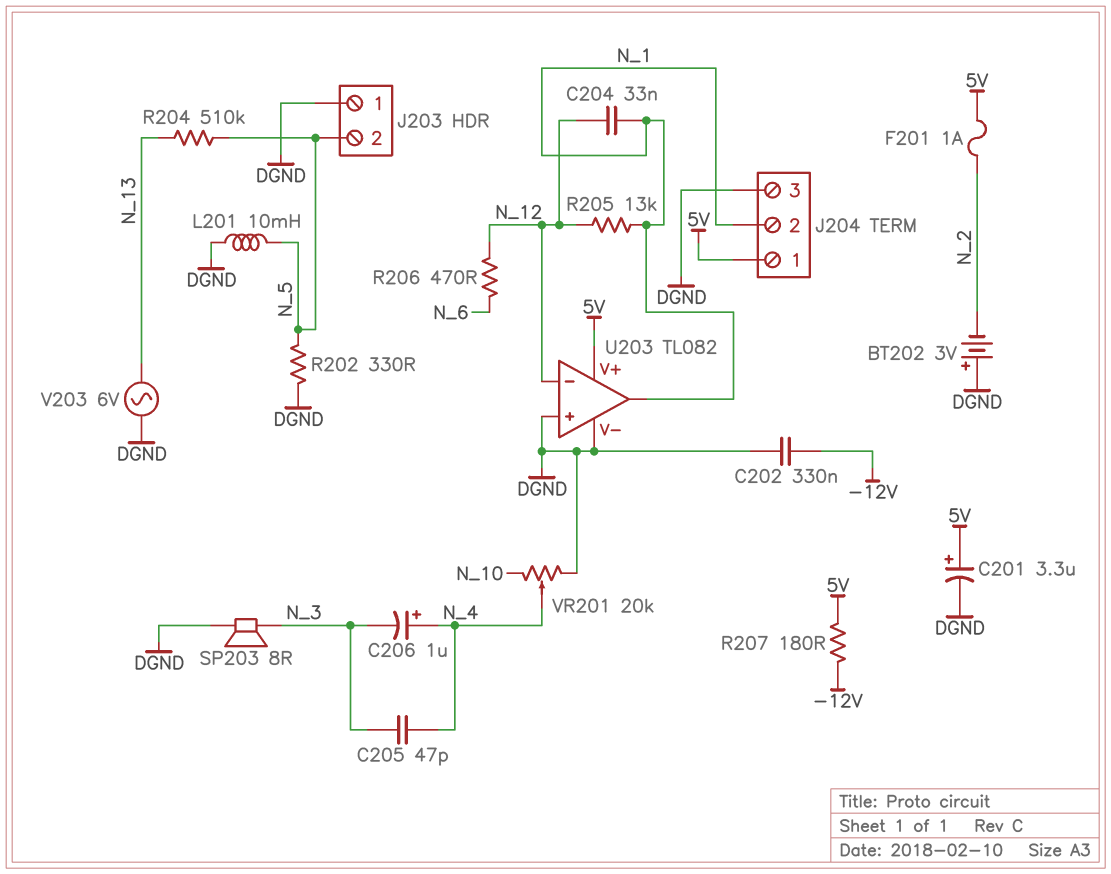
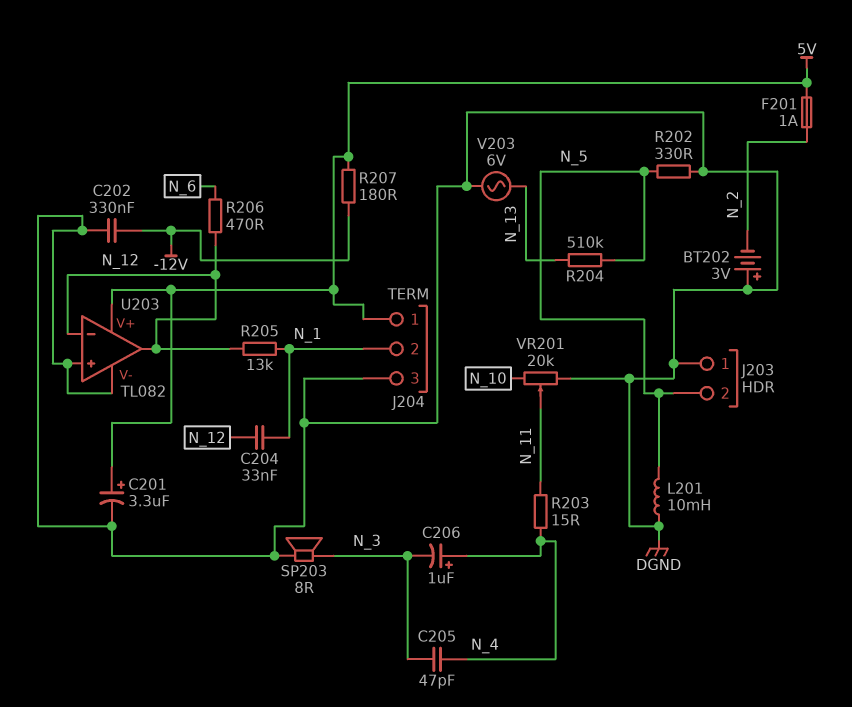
R203: none -> 15 (N_4, N_11)
U203 pin out: N_1 -> N_12
VR201: 20k (DGND, N_10, wiper N_4) -> 20k (DGND, N_10, wiper N_11)

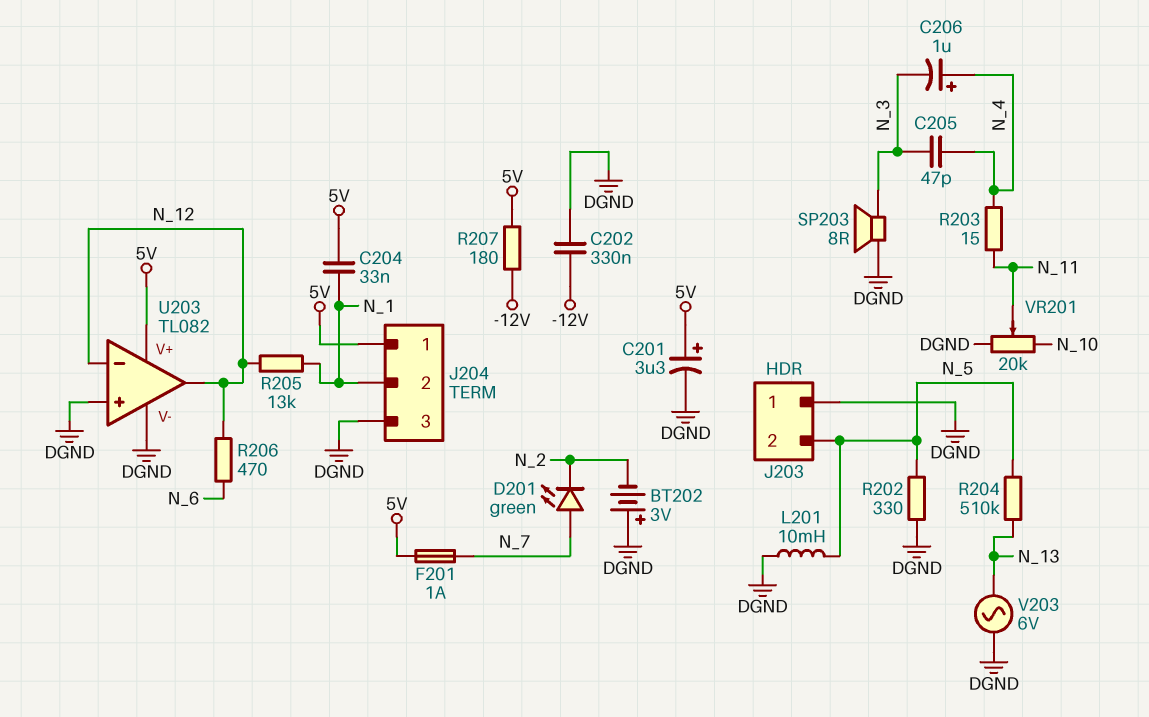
C204: 33nF (N_1, N_12) -> 33nF (5V, N_1)
D201: none -> LED green (A N_7, K N_2)
F201: 1A (5V, N_2) -> 1A (5V, N_7)

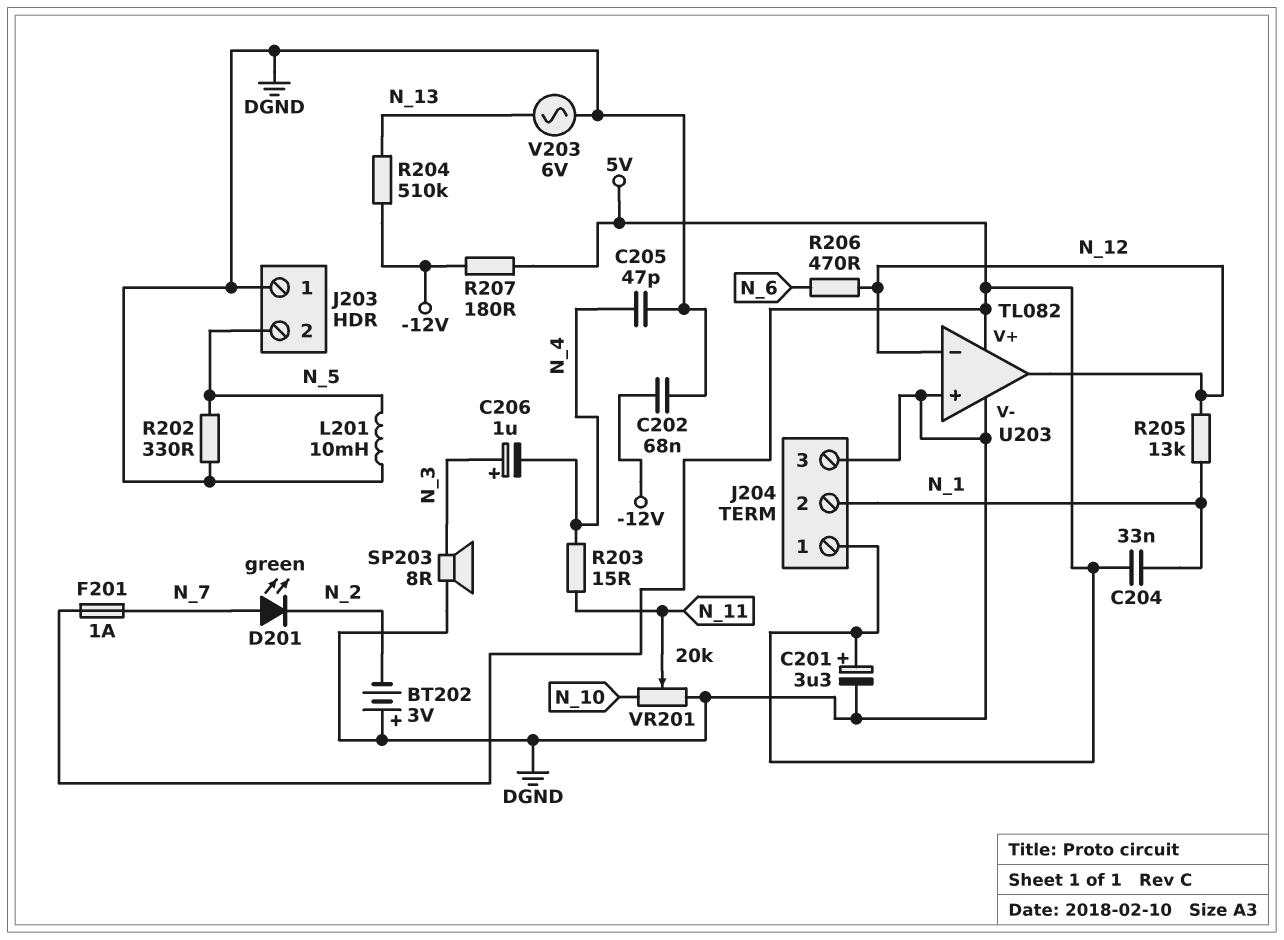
C202: 330nF (-12V, DGND) -> 68nF (-12V, DGND)
C205: 47pF (N_3, N_4) -> 47pF (DGND, N_4)
C206: 1uF (plus N_4, minus N_3) -> 1uF (plus N_3, minus N_4)
R204: 510k (N_5, N_13) -> 510k (-12V, N_13)

